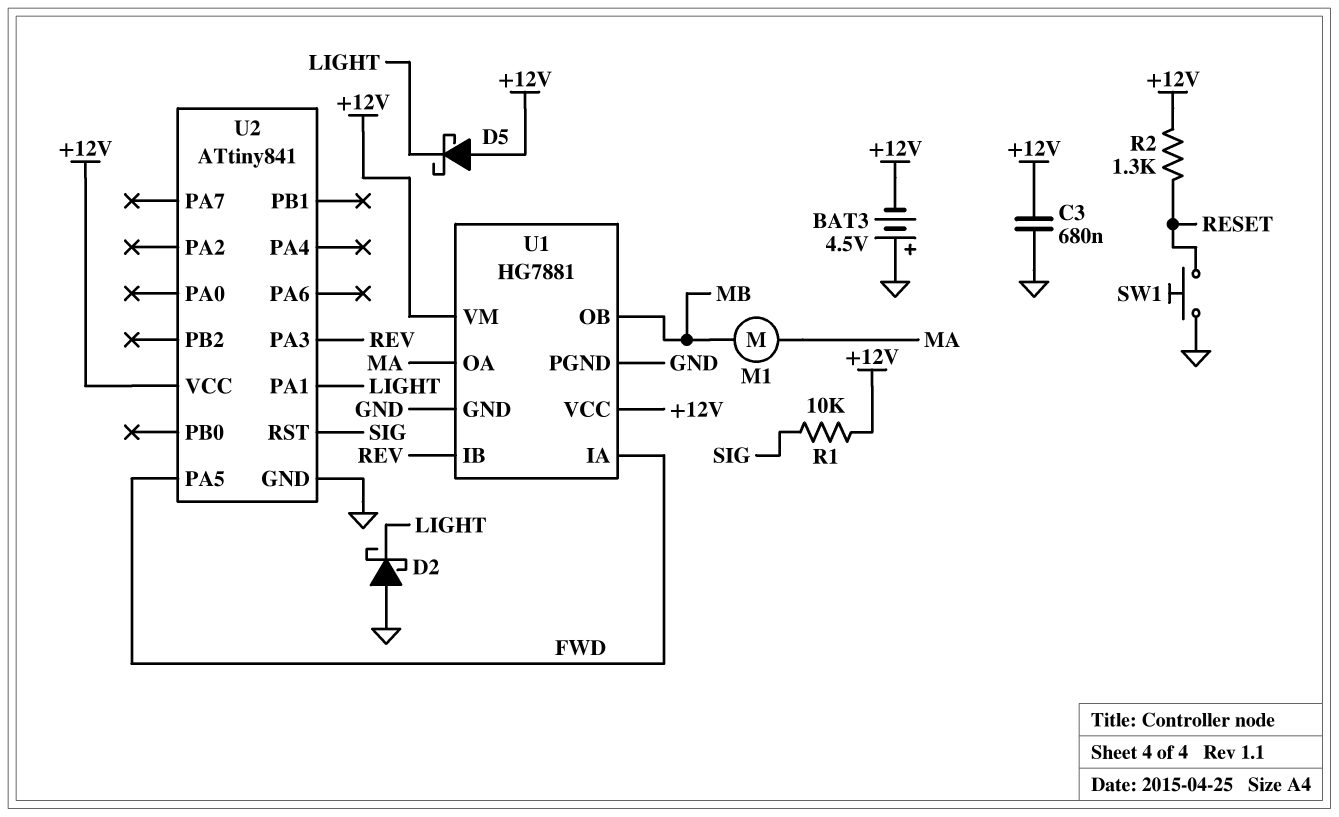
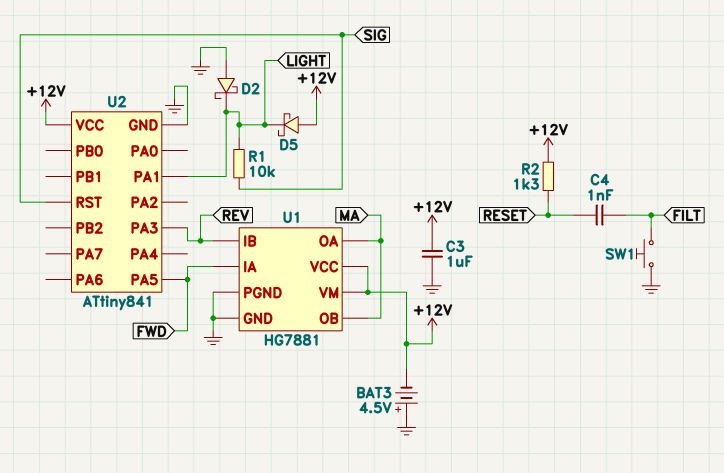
C3: 680nF (+12V, GND) -> 1uF (+12V, GND)
C4: none -> 1nF (FILT, RESET)
M1: motor (MA, MB) -> none
R1: 10k (+12V, SIG) -> 10k (LIGHT, SIG)
SW1: button (GND, RESET) -> button (FILT, GND)
U1 pin OB: MB -> MA

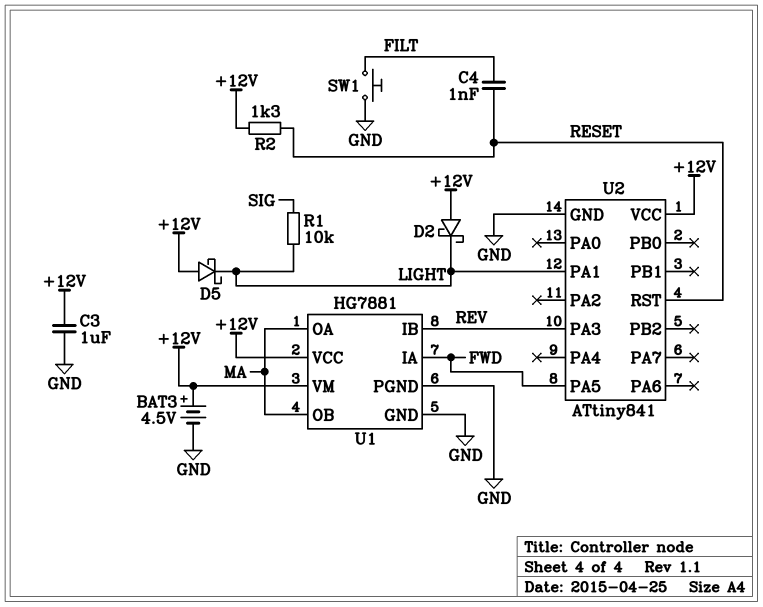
BAT3: 4.5V (plus GND, minus +12V) -> 4.5V (plus +12V, minus GND)
D2: schottky (A GND, K LIGHT) -> schottky (A +12V, K LIGHT)
U2 pin RST: SIG -> RESET

